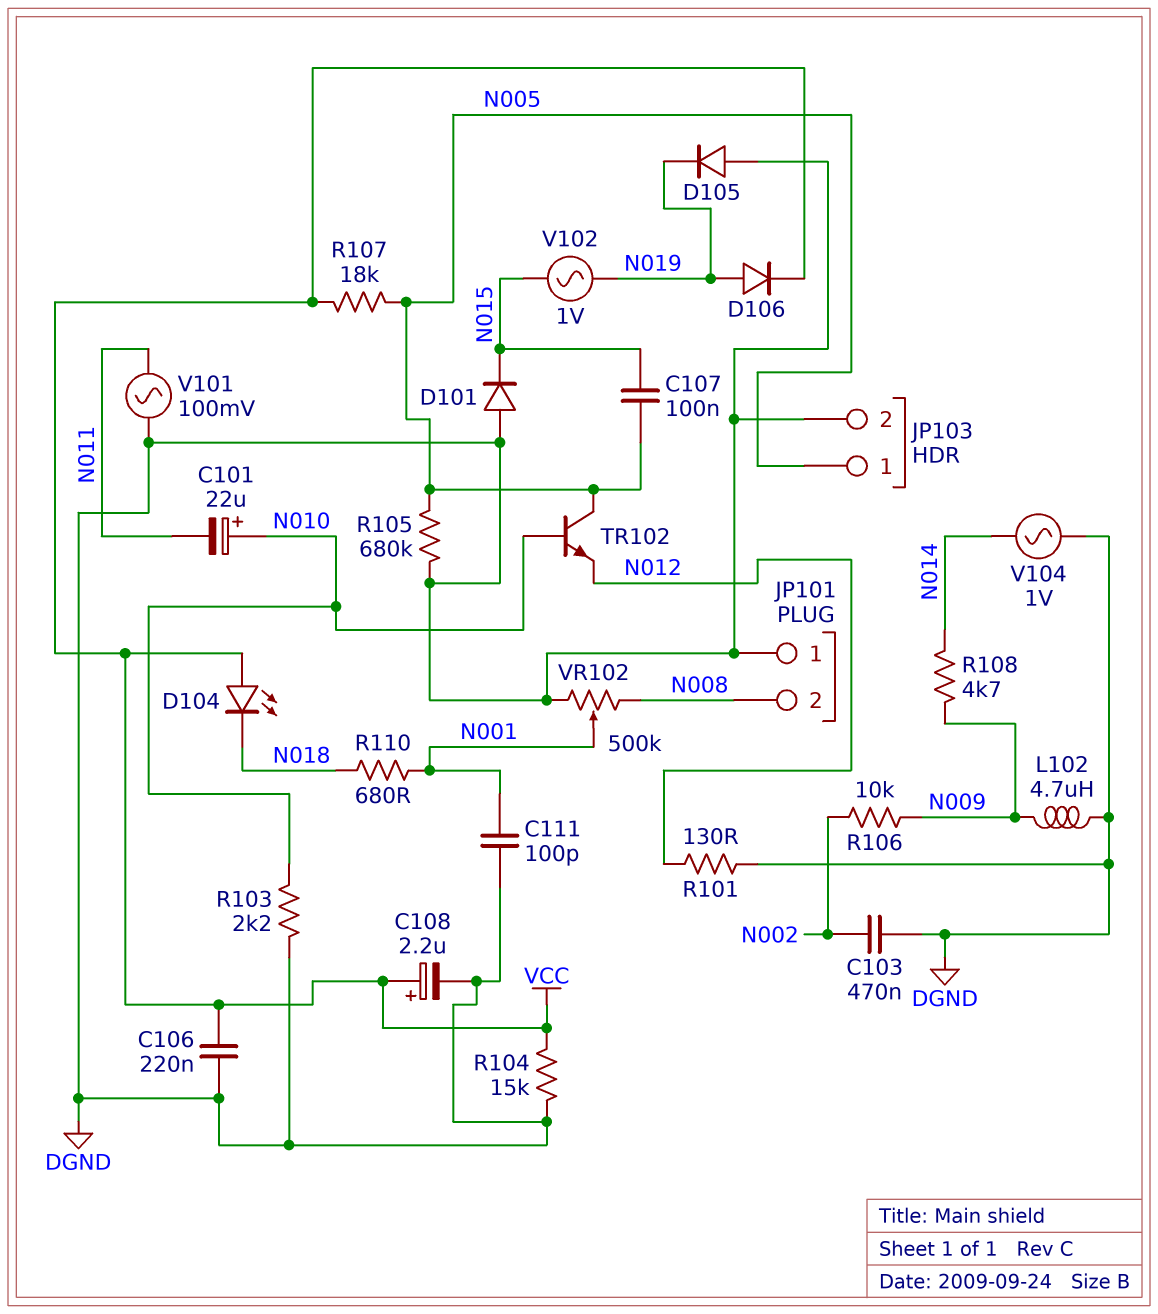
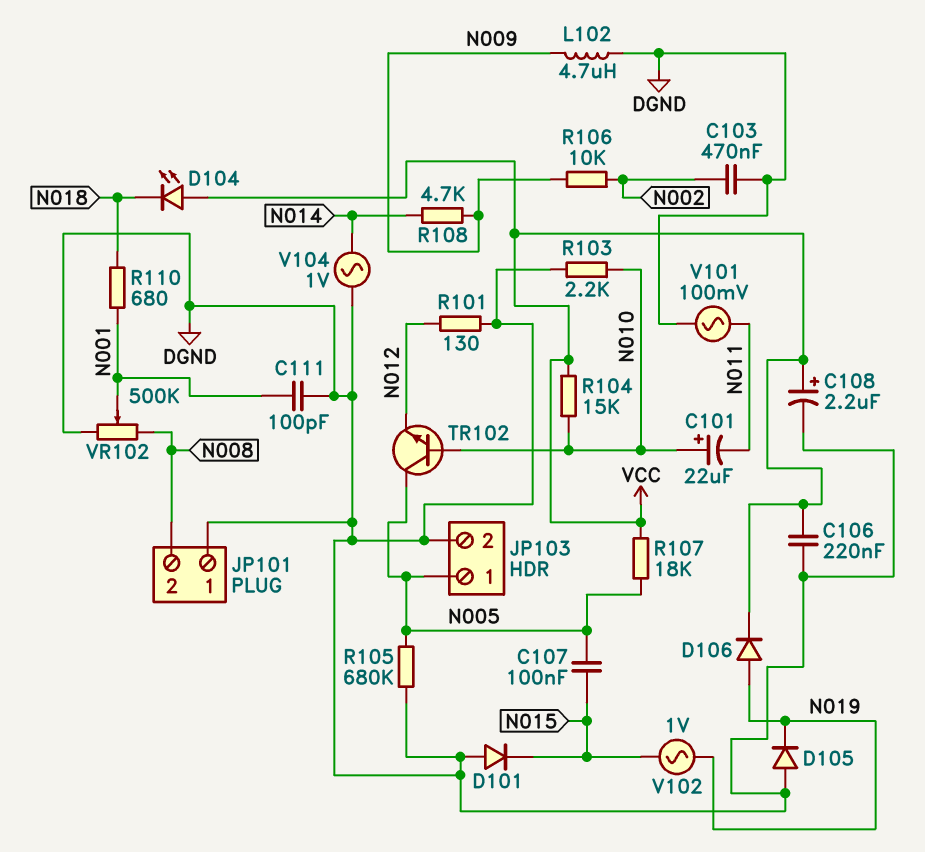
R104: 15k (DGND, VCC) -> 15k (N010, VCC)

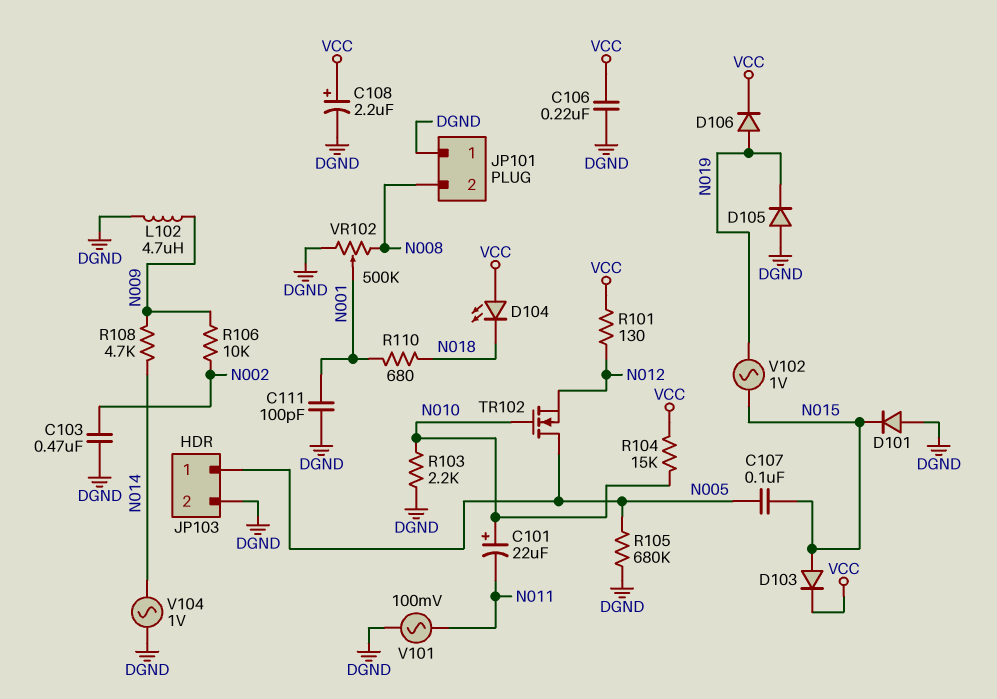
D103: none -> diode (A N015, K VCC)
R101: 130 (DGND, N012) -> 130 (N012, VCC)
R107: 18k (N005, VCC) -> none
TR102: NPN (B N010, C N005, E N012) -> NMOS (G N010, D N005, S N012)

